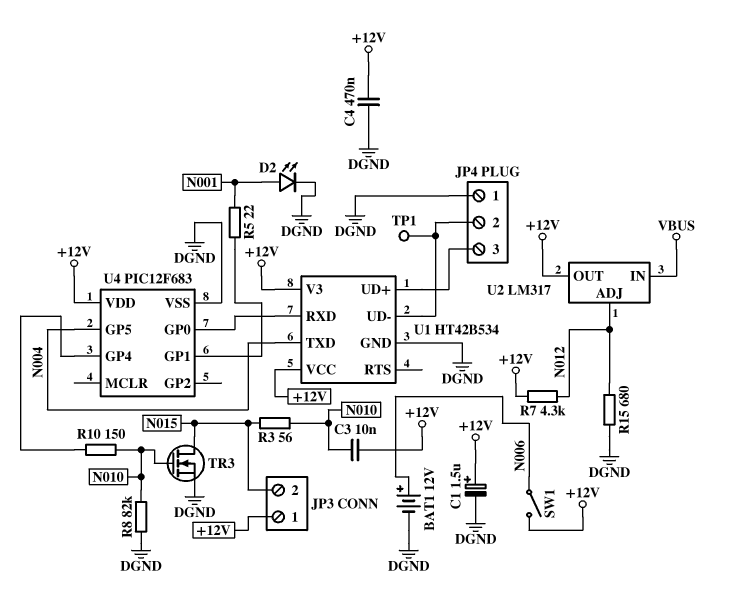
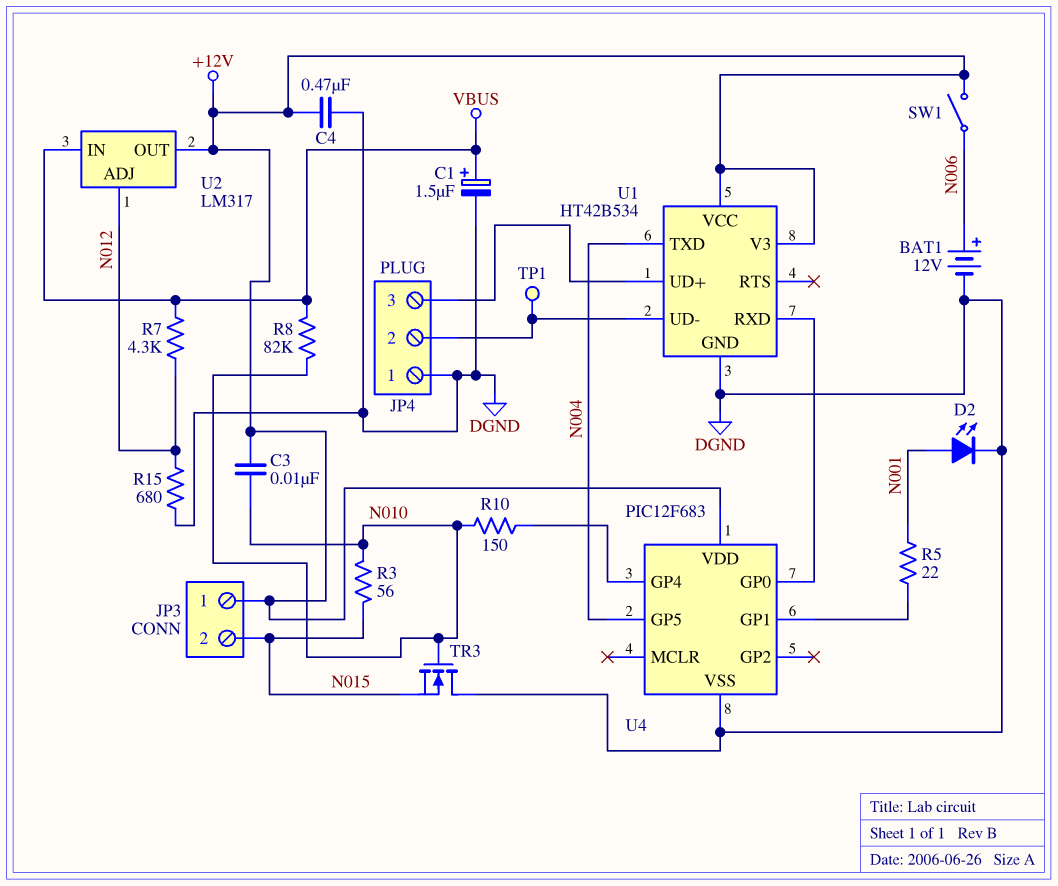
C1: 1.5uF (plus +12V, minus DGND) -> 1.5uF (plus VBUS, minus DGND)
R7: 4.3k (+12V, N012) -> 4.3k (N012, VBUS)
R8: 82k (DGND, N010) -> 82k (N010, VBUS)
TR3: NMOS (G N010, D N015, S DGND) -> NMOS (G N010, D DGND, S N015)

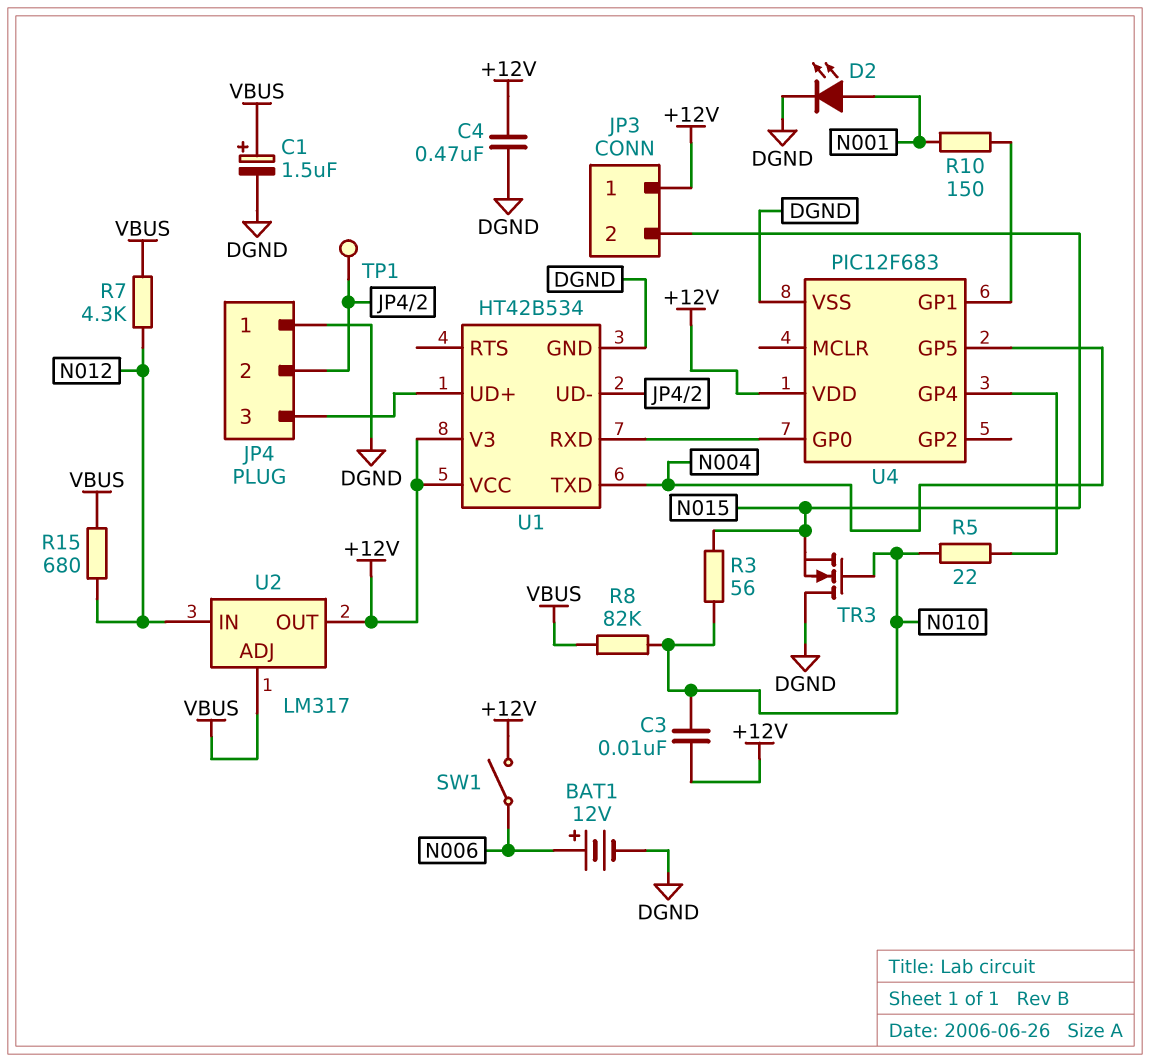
R5: 22 (N001, U4/GP1) -> 22 (N010, U4/GP4)
R10: 150 (N010, U4/GP4) -> 150 (N001, U4/GP1)
R15: 680 (DGND, N012) -> 680 (N012, VBUS)
U2 pin ADJ: N012 -> VBUS
U2 pin IN: VBUS -> N012

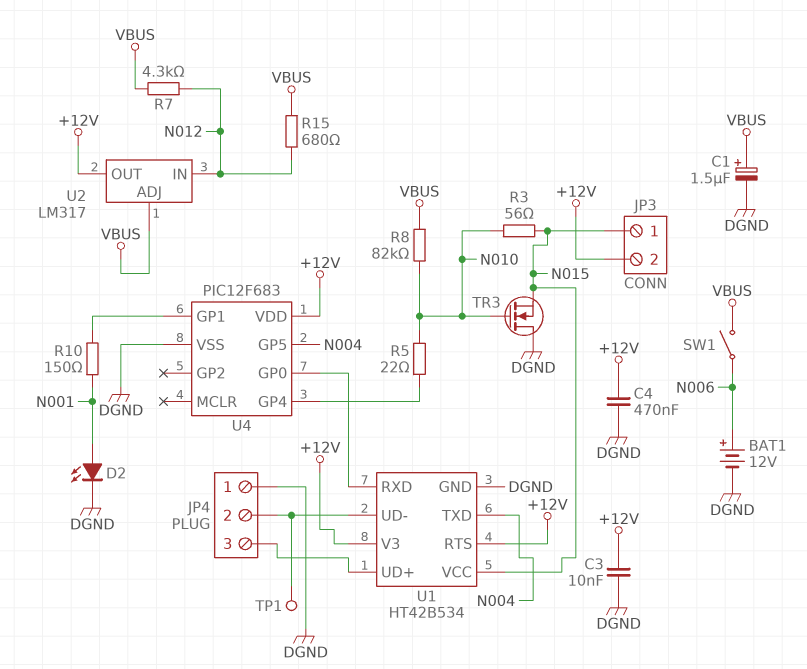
C3: 10nF (+12V, N010) -> 10nF (+12V, DGND)
JP3 pin 1: +12V -> N015
JP3 pin 2: N015 -> +12V
SW1: switch (+12V, N006) -> switch (N006, VBUS)
U1 pin RTS: none -> +12V
U1 pin VCC: +12V -> N015

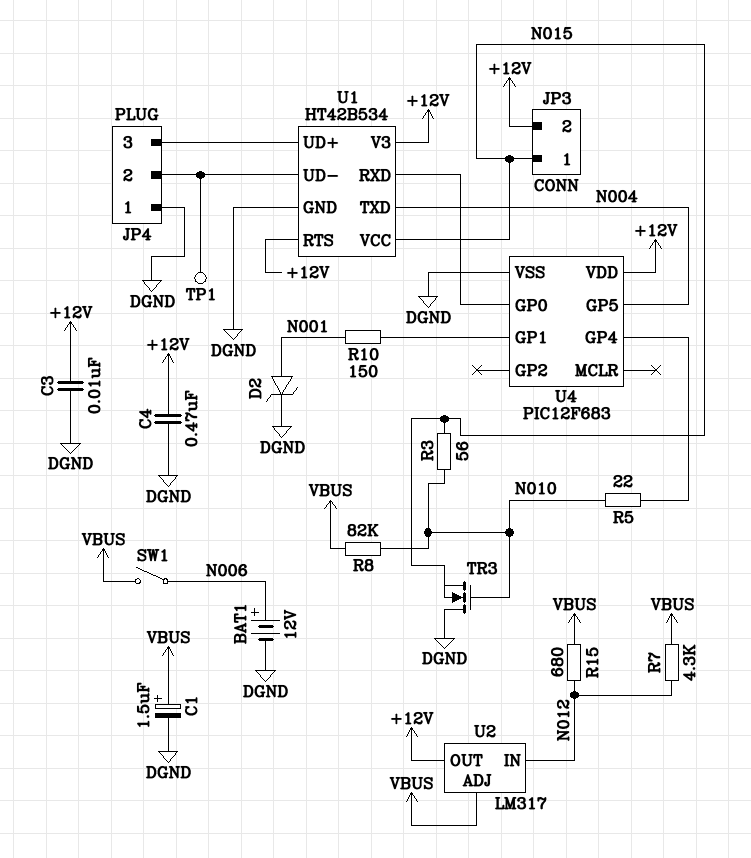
D2: LED (A N001, K DGND) -> zener (A N001, K DGND)

